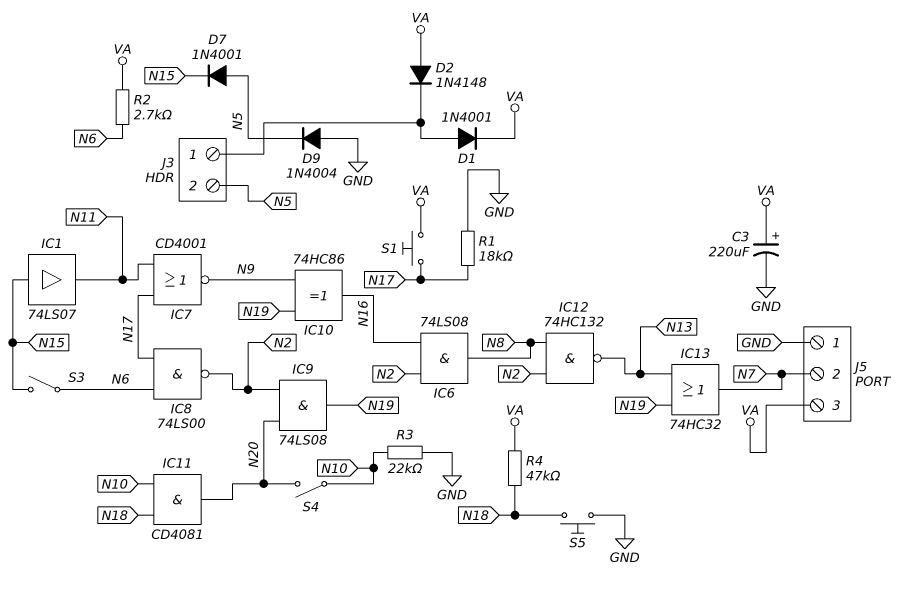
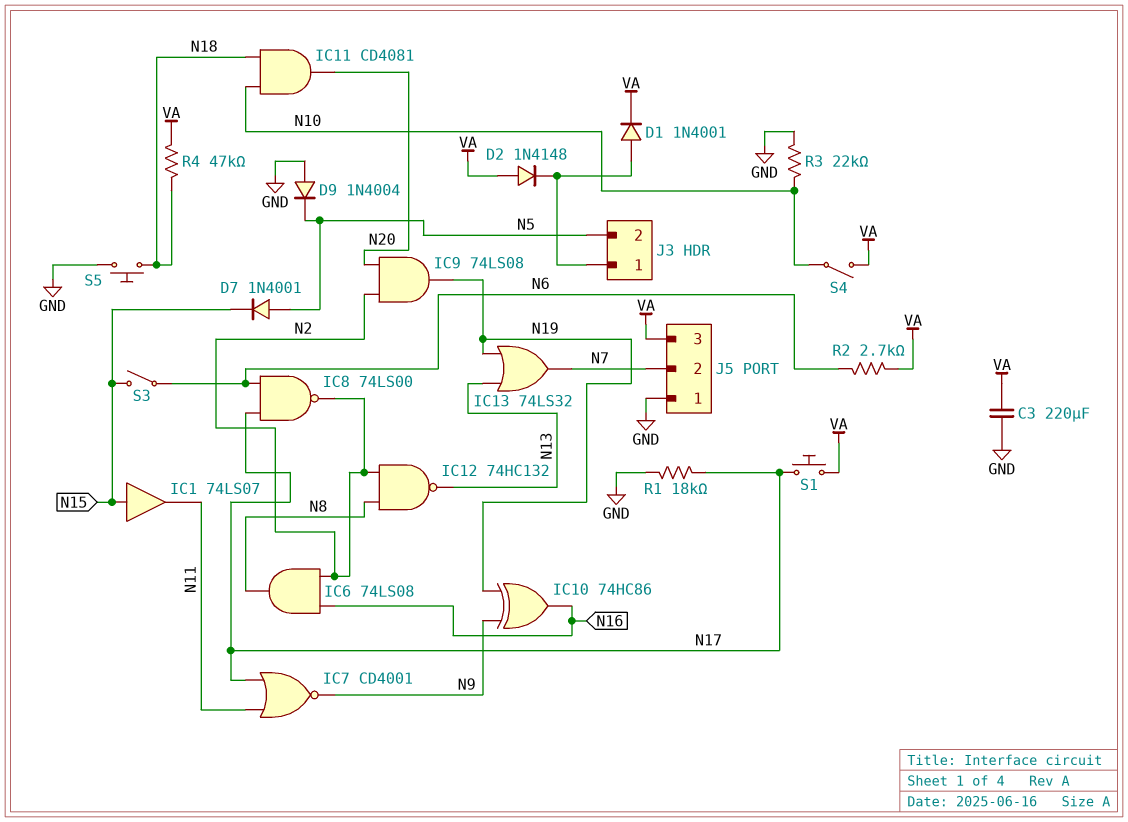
C3: 220uF (plus VA, minus GND) -> 220uF (GND, VA)
IC13: OR 74HC32 (in N13, in N19, out N7) -> OR 74LS32 (in N13, in N19, out N7)
S4: switch (N10, N20) -> switch (N10, VA)

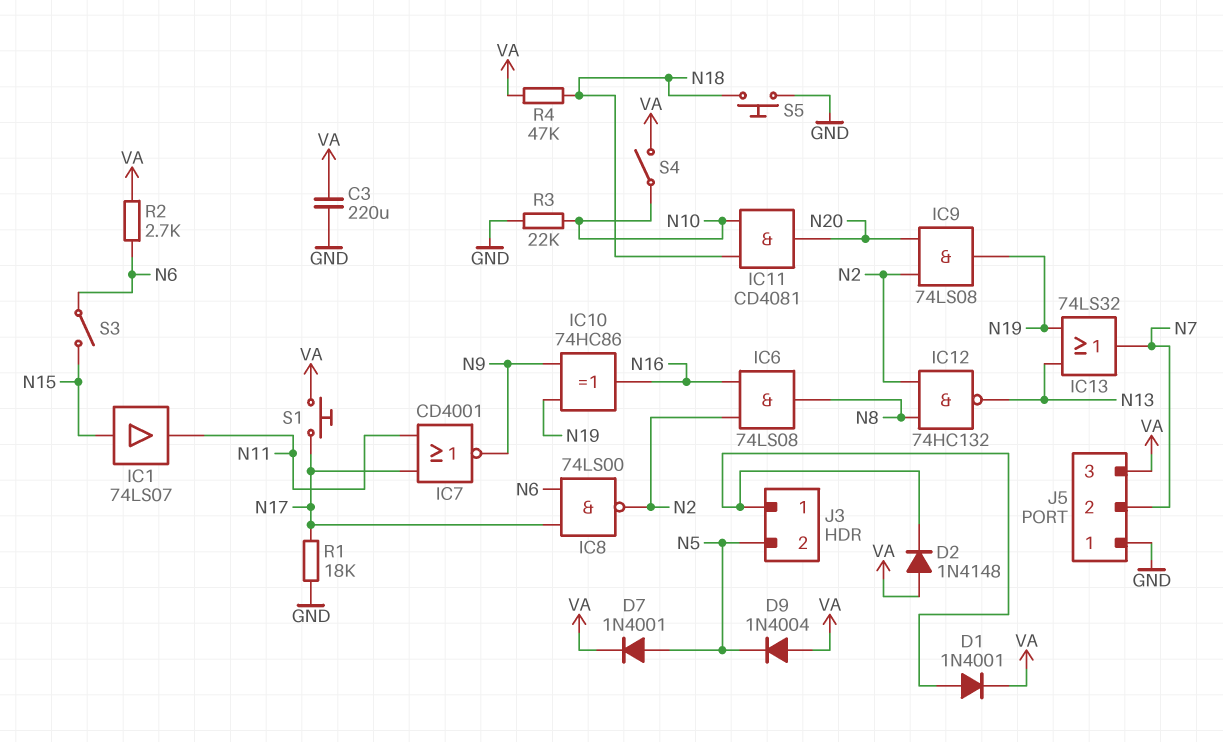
D7: diode 1N4001 (A N5, K N15) -> diode 1N4001 (A N5, K VA)
D9: diode 1N4004 (A GND, K N5) -> diode 1N4004 (A VA, K N5)

